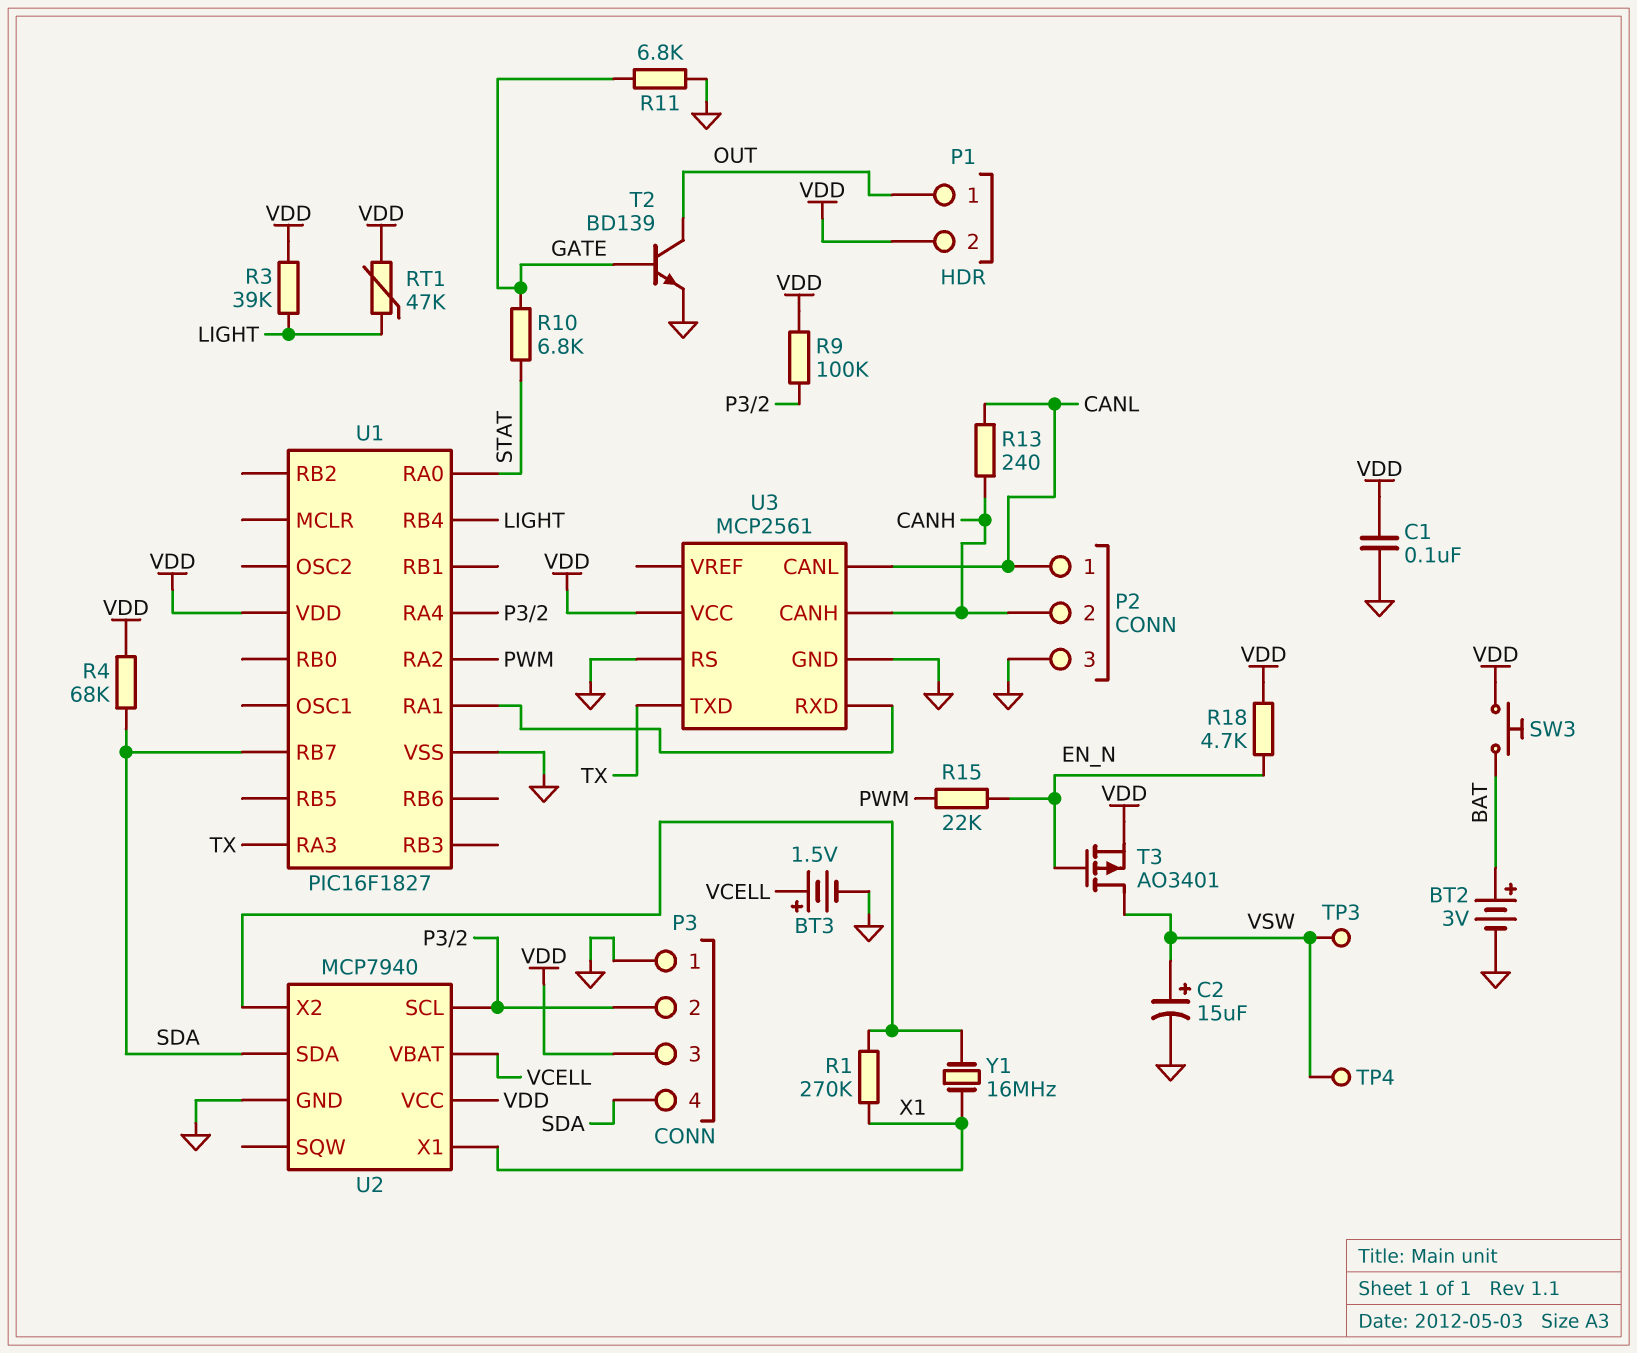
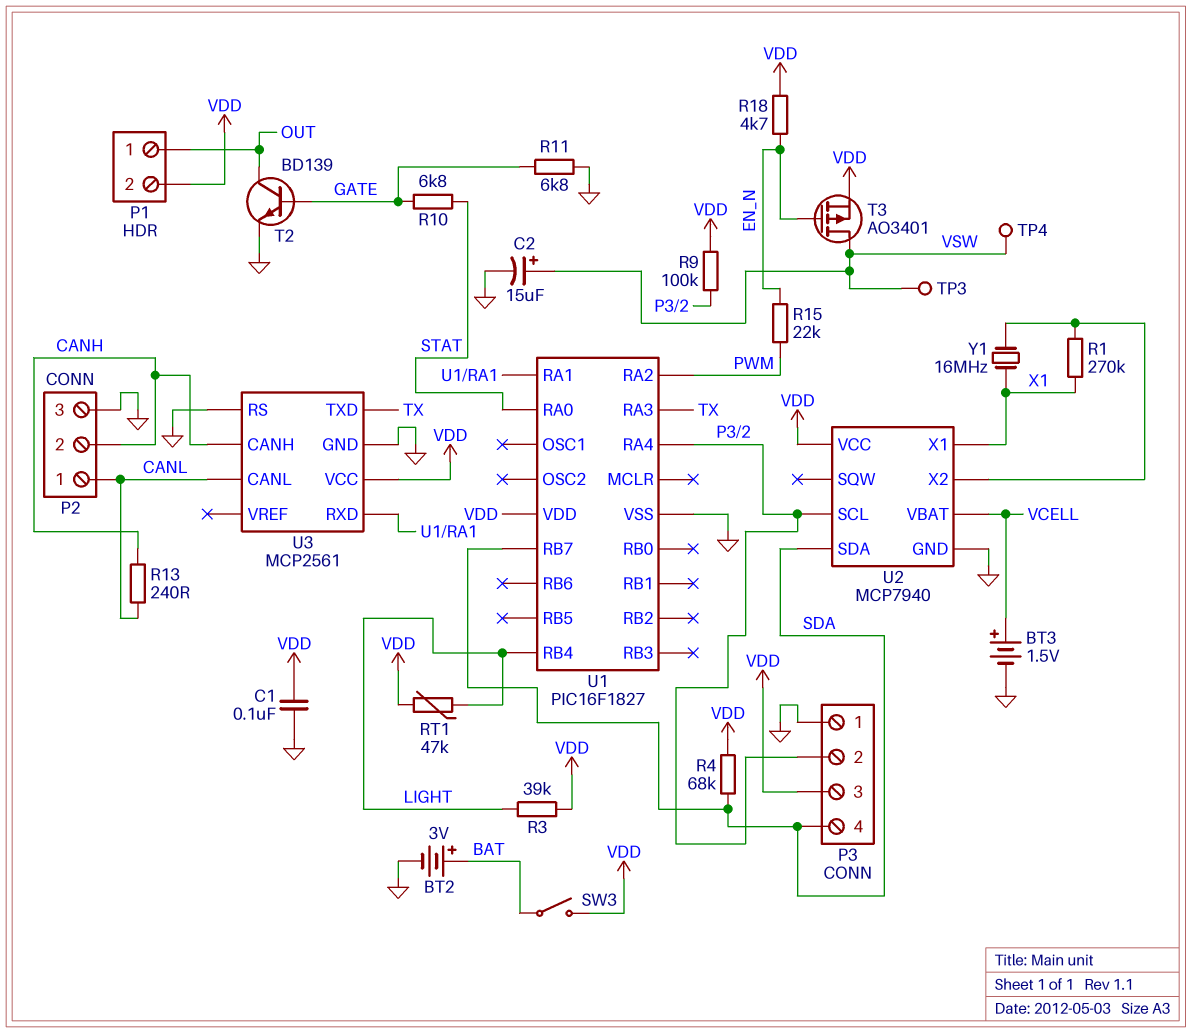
SW3: button (BAT, VDD) -> switch (BAT, VDD)

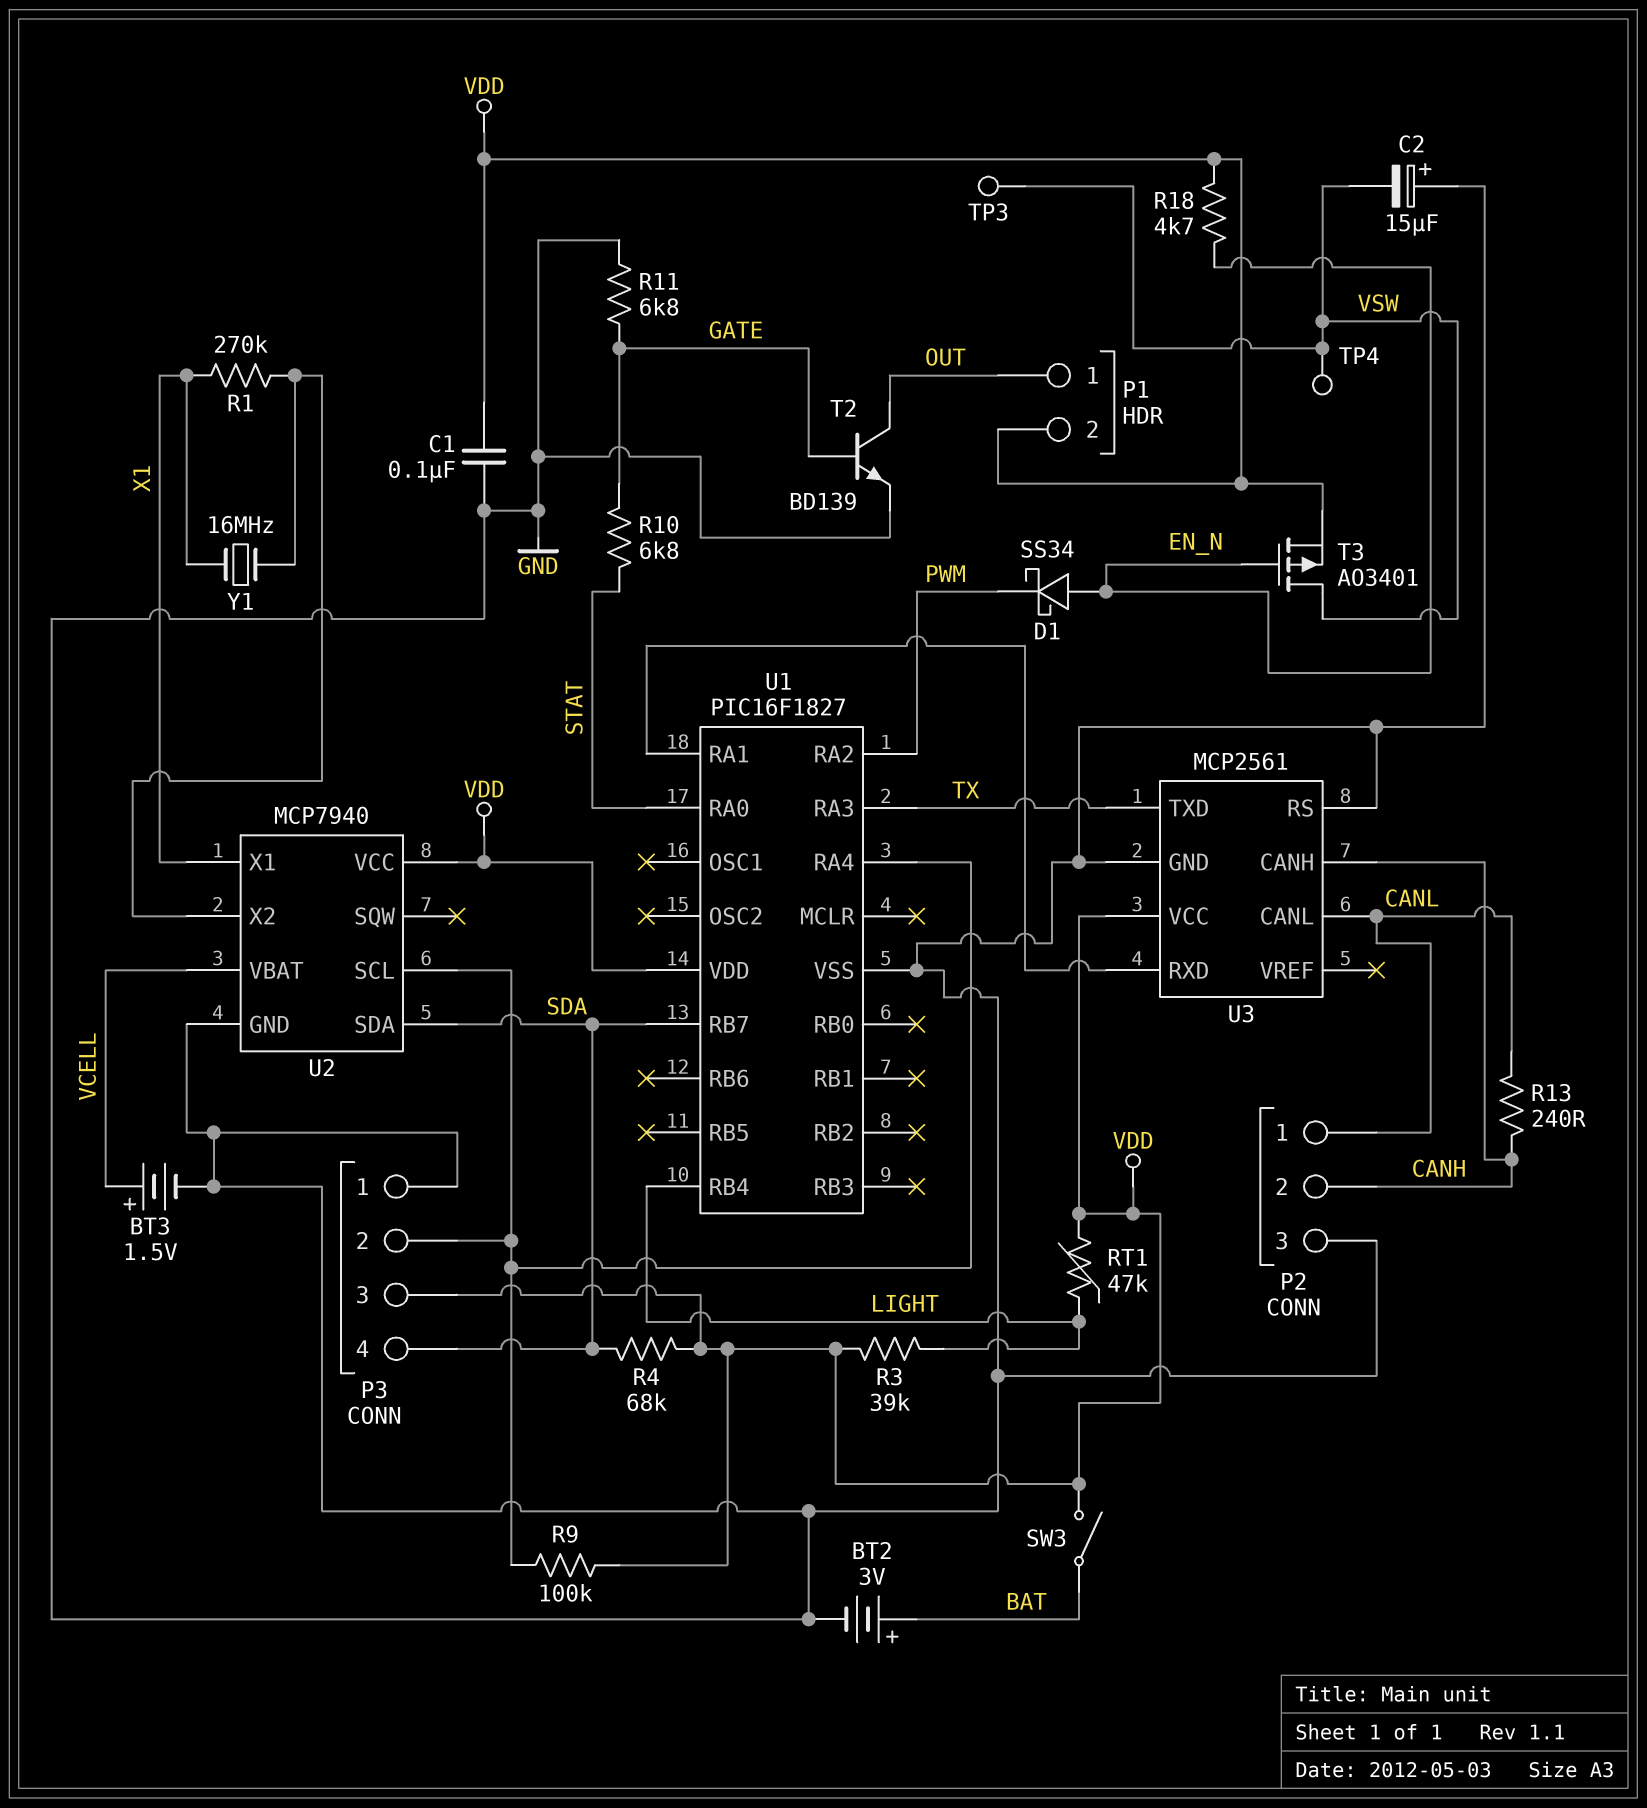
C2: 15uF (plus VSW, minus GND) -> 15uF (plus GND, minus VSW)
D1: none -> schottky SS34 (A EN_N, K PWM)
R15: 22k (EN_N, PWM) -> none

